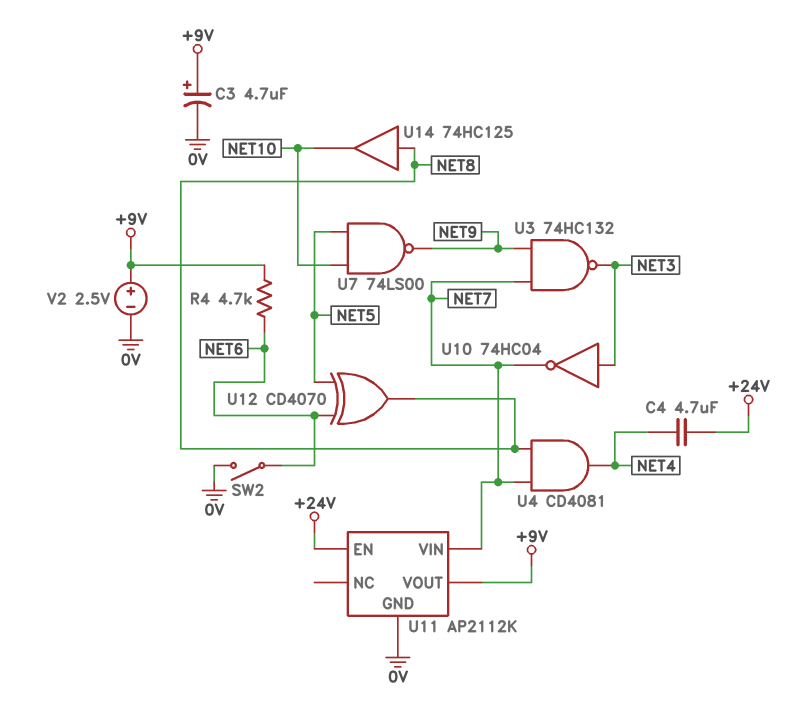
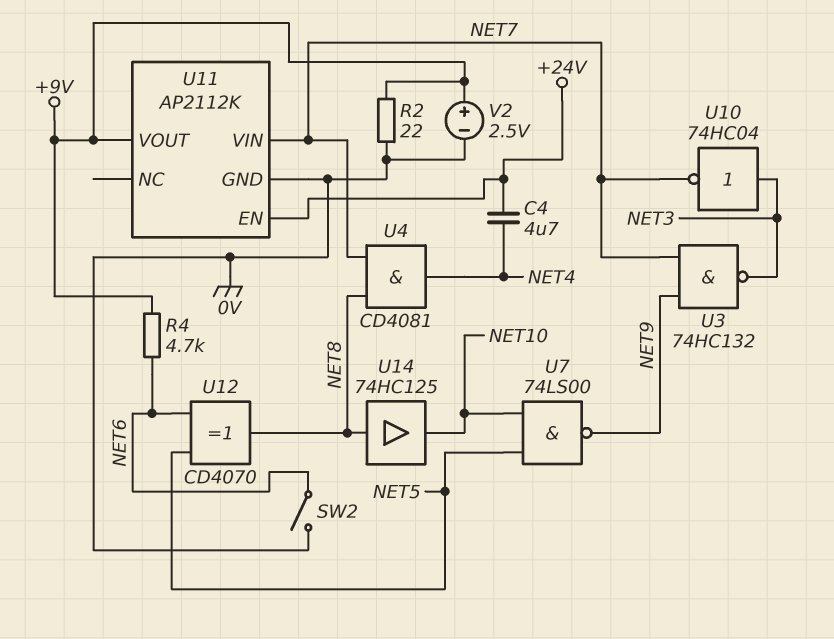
C3: 4.7uF (plus +9V, minus 0V) -> none
R2: none -> 22 (+9V, 0V)

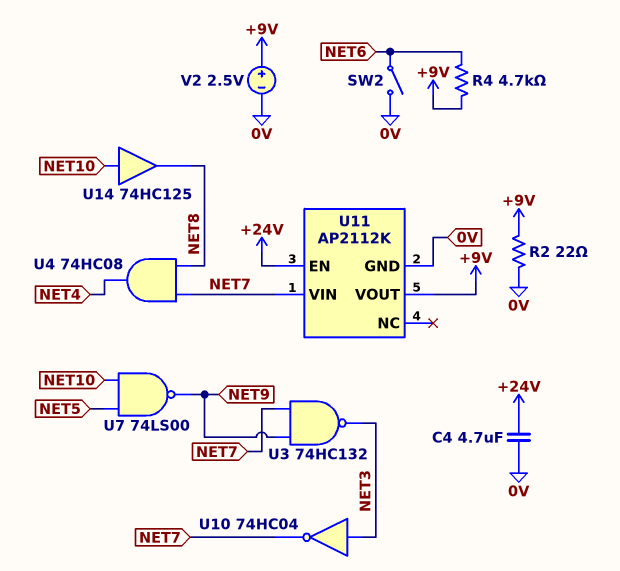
C4: 4.7uF (+24V, NET4) -> 4.7uF (+24V, 0V)
U4: AND CD4081 (in NET7, in NET8, out NET4) -> AND 74HC08 (in NET7, in NET8, out NET4)
U12: XOR CD4070 (in NET5, in NET6, out NET8) -> none
U14: buffer 74HC125 (in NET8, out NET10) -> buffer 74HC125 (in NET10, out NET8)

